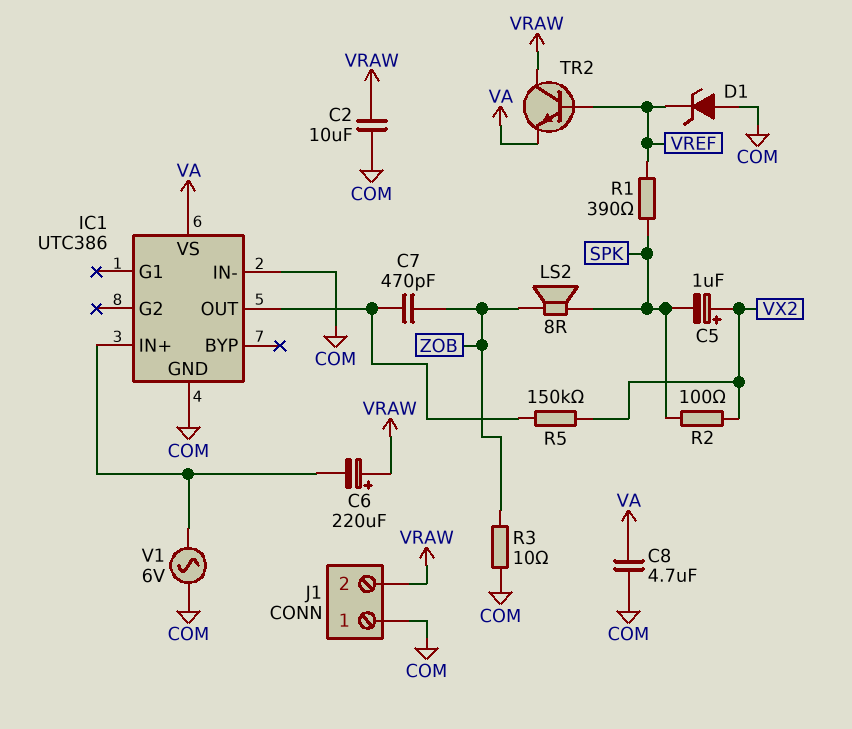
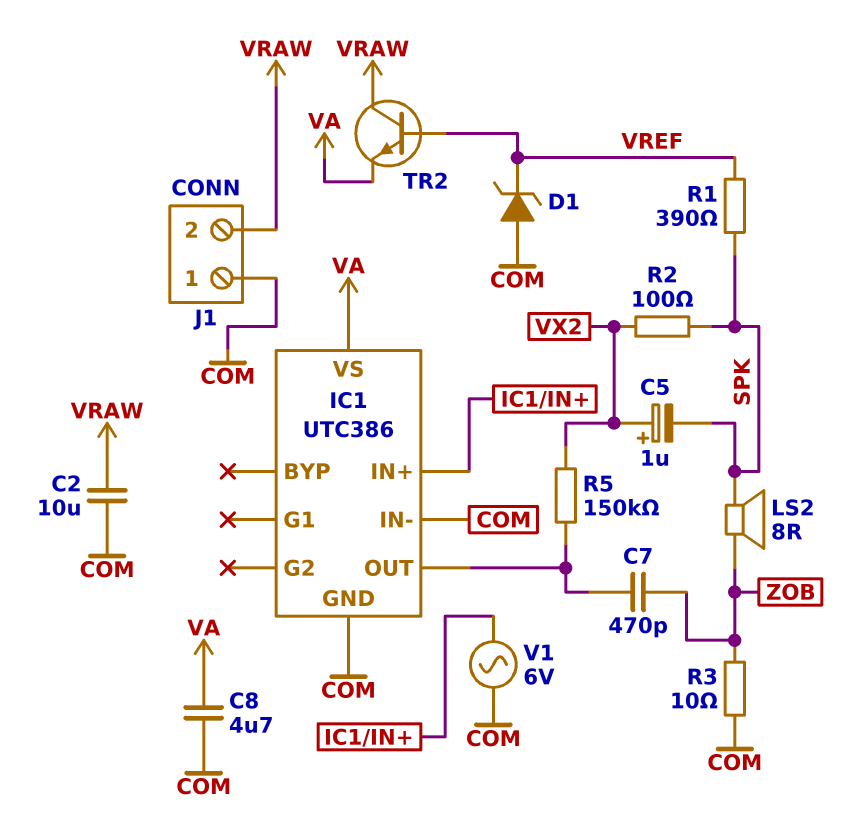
C6: 220uF (plus VRAW, minus IC1/IN+) -> none

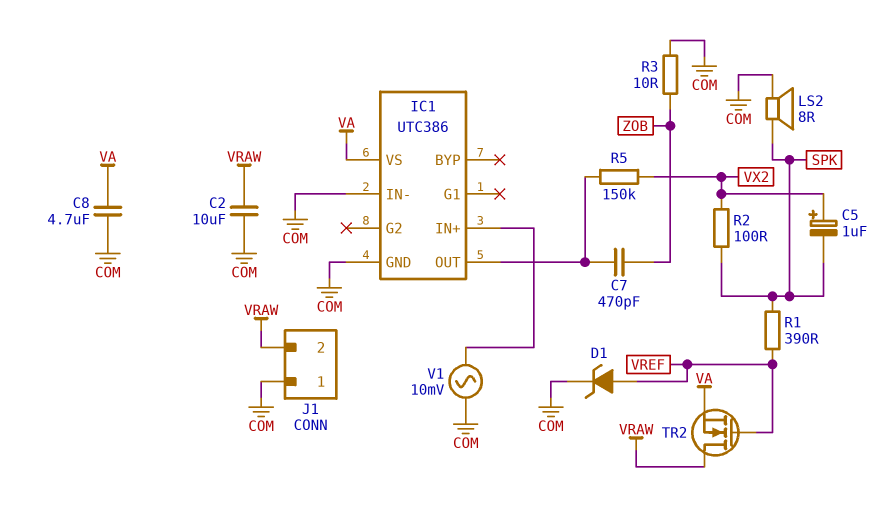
D1: zener (A COM, K VREF) -> zener (A VREF, K COM)
LS2: speaker 8R (SPK, ZOB) -> speaker 8R (COM, SPK)
TR2: NPN (B VREF, C VRAW, E VA) -> NMOS (G VREF, D VRAW, S VA)
V1: AC 6V (COM, IC1/IN+) -> AC 10mV (COM, IC1/IN+)

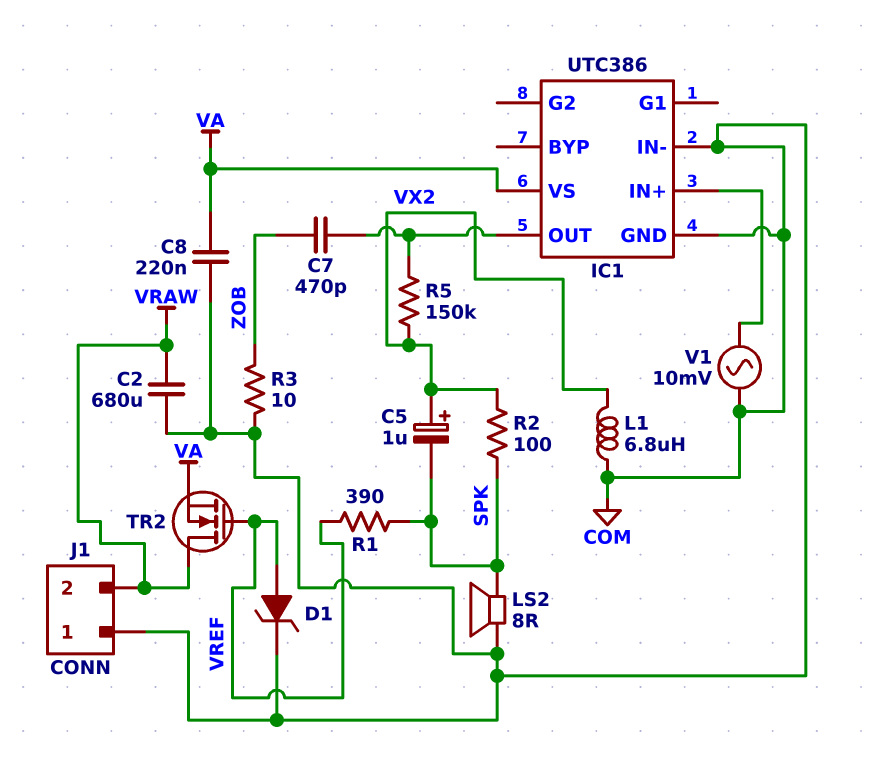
C2: 10uF (COM, VRAW) -> 680uF (COM, VRAW)
C8: 4.7uF (COM, VA) -> 220nF (COM, VA)
L1: none -> 6.8uH (COM, VX2)

